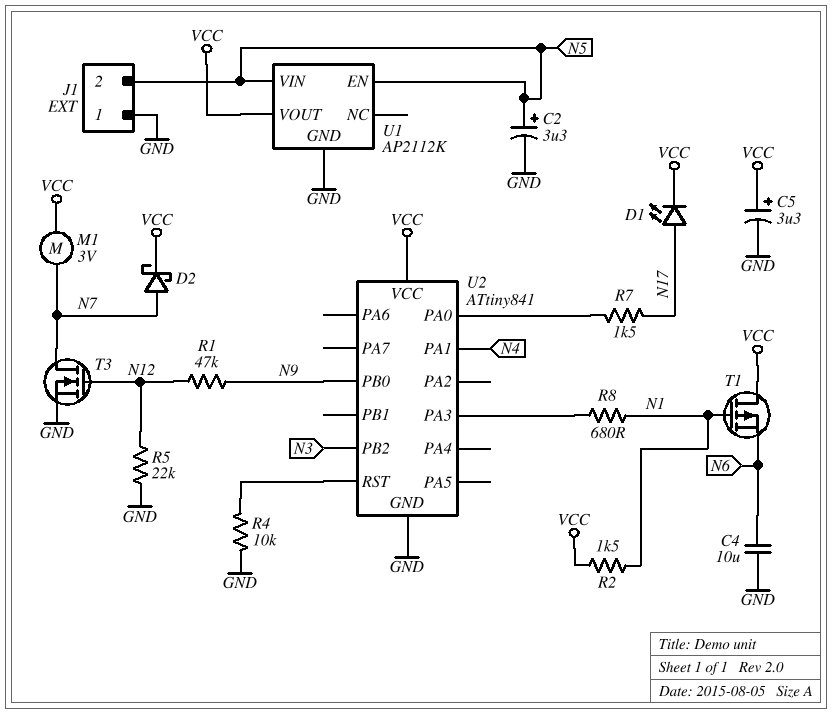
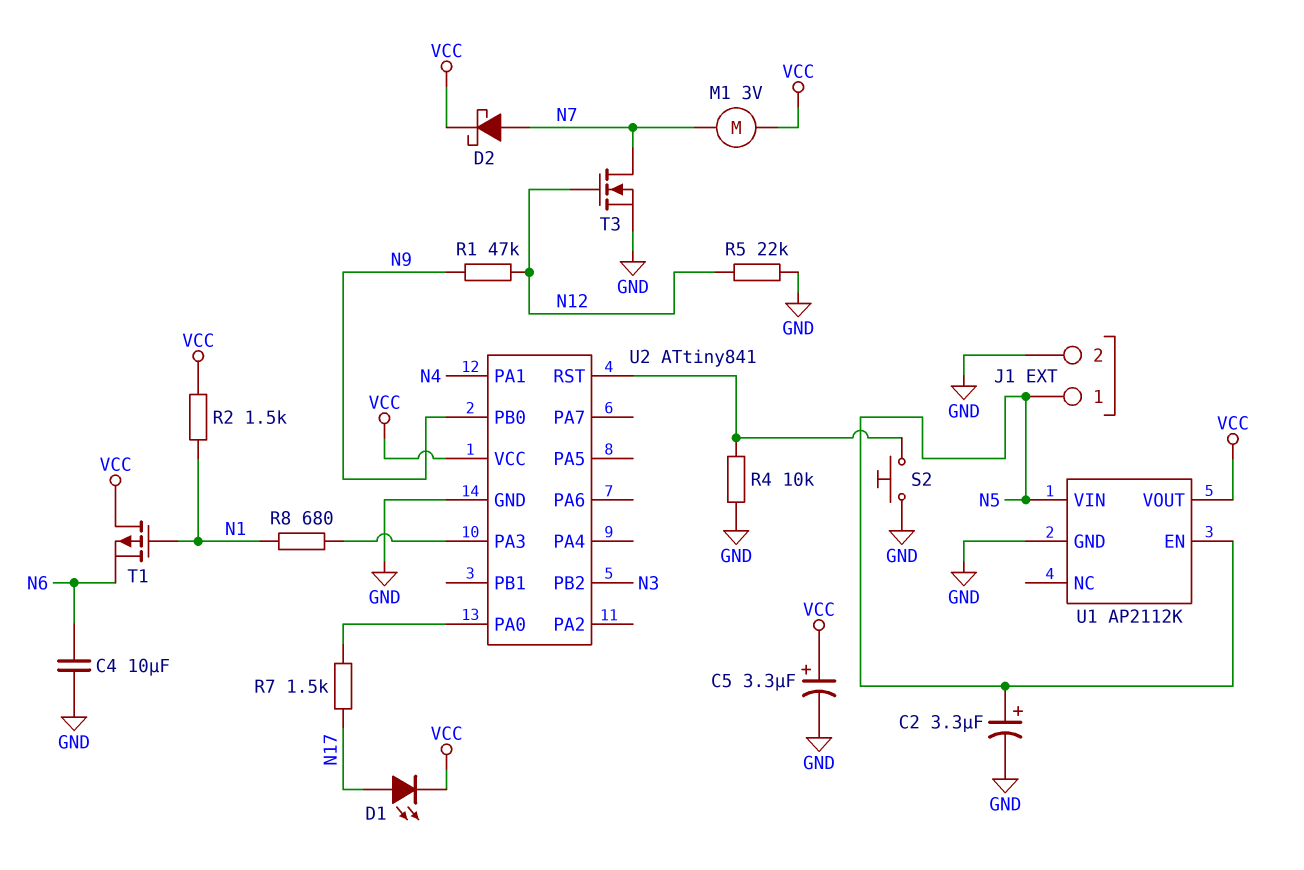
J1 pin 1: GND -> N5
J1 pin 2: N5 -> GND
S2: none -> button (GND, U2/RST)

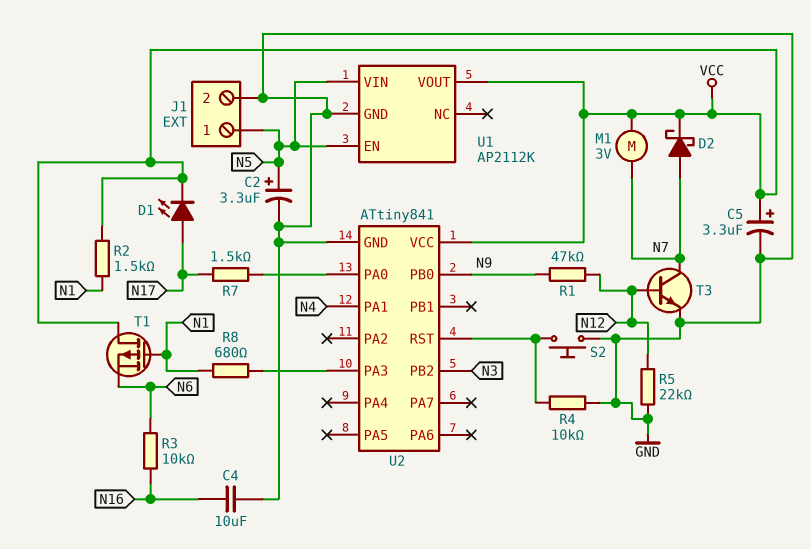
C4: 10uF (GND, N6) -> 10uF (GND, N16)
R3: none -> 10k (N6, N16)
T3: NMOS (G N12, D N7, S GND) -> NPN (B N12, C N7, E GND)

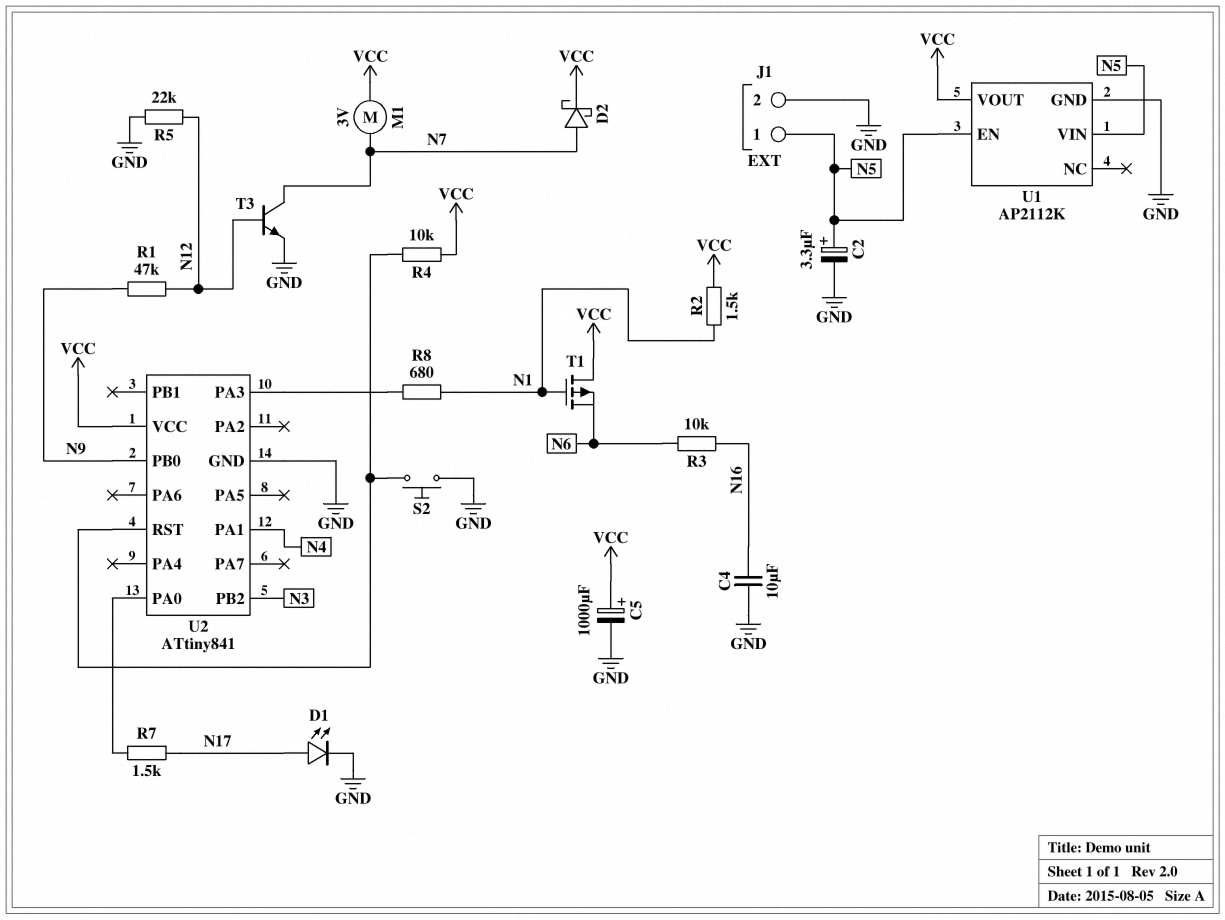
C5: 3.3uF (plus VCC, minus GND) -> 1000uF (plus VCC, minus GND)
D1: LED (A N17, K VCC) -> LED (A N17, K GND)
R4: 10k (GND, U2/RST) -> 10k (U2/RST, VCC)

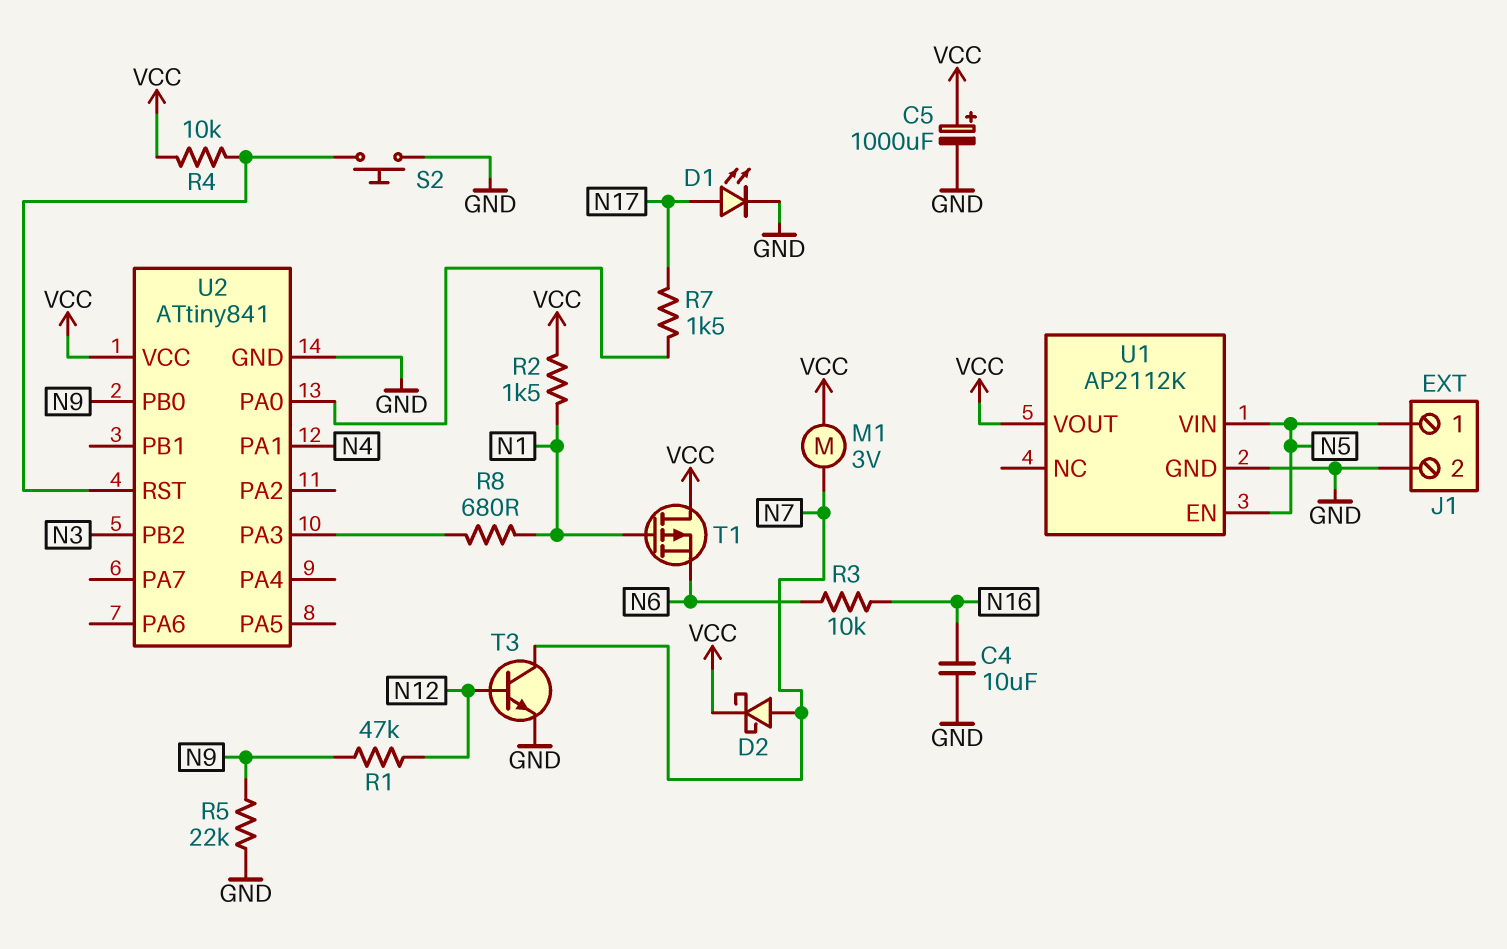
C2: 3.3uF (plus N5, minus GND) -> none
R5: 22k (GND, N12) -> 22k (GND, N9)

